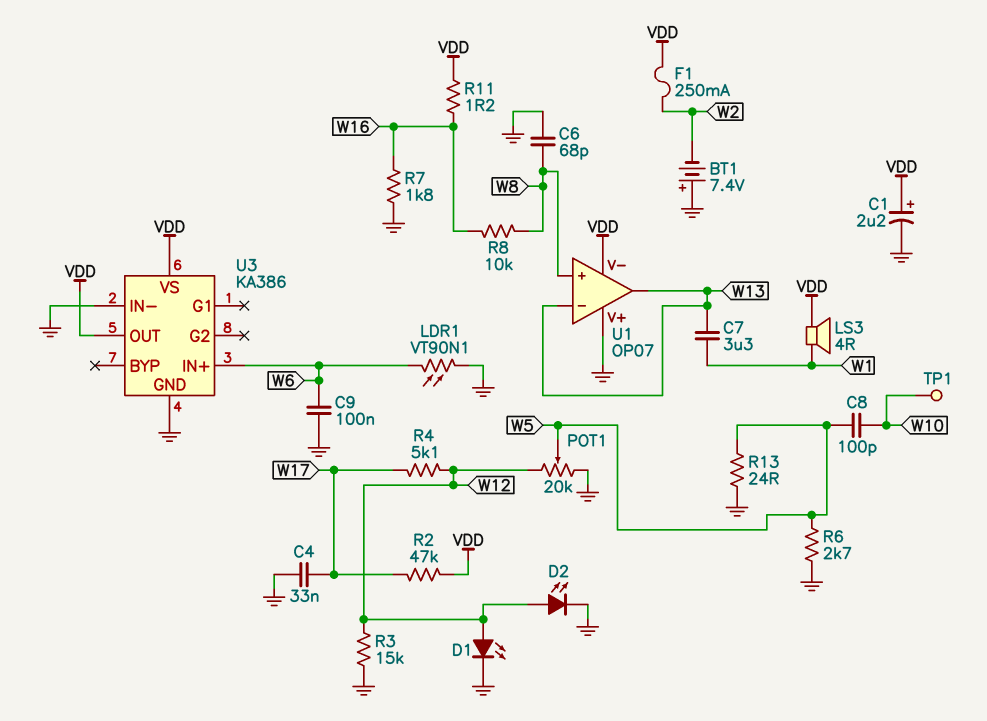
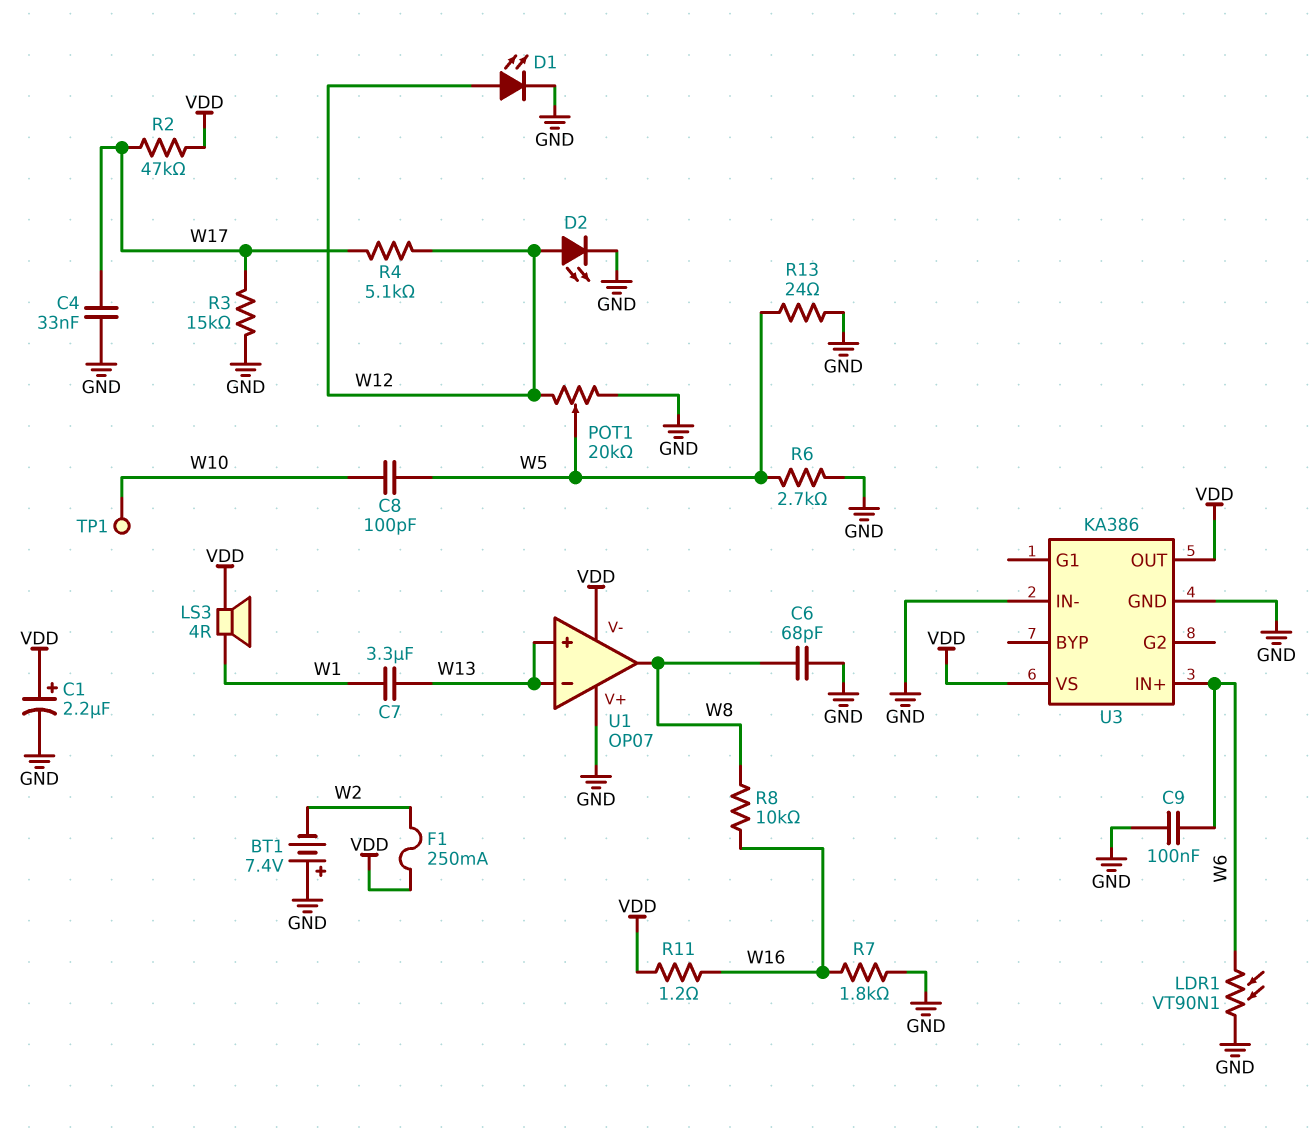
R3: 15k (GND, W12) -> 15k (GND, W17)
U1 pin in+: W8 -> W13
U1 pin out: W13 -> W8

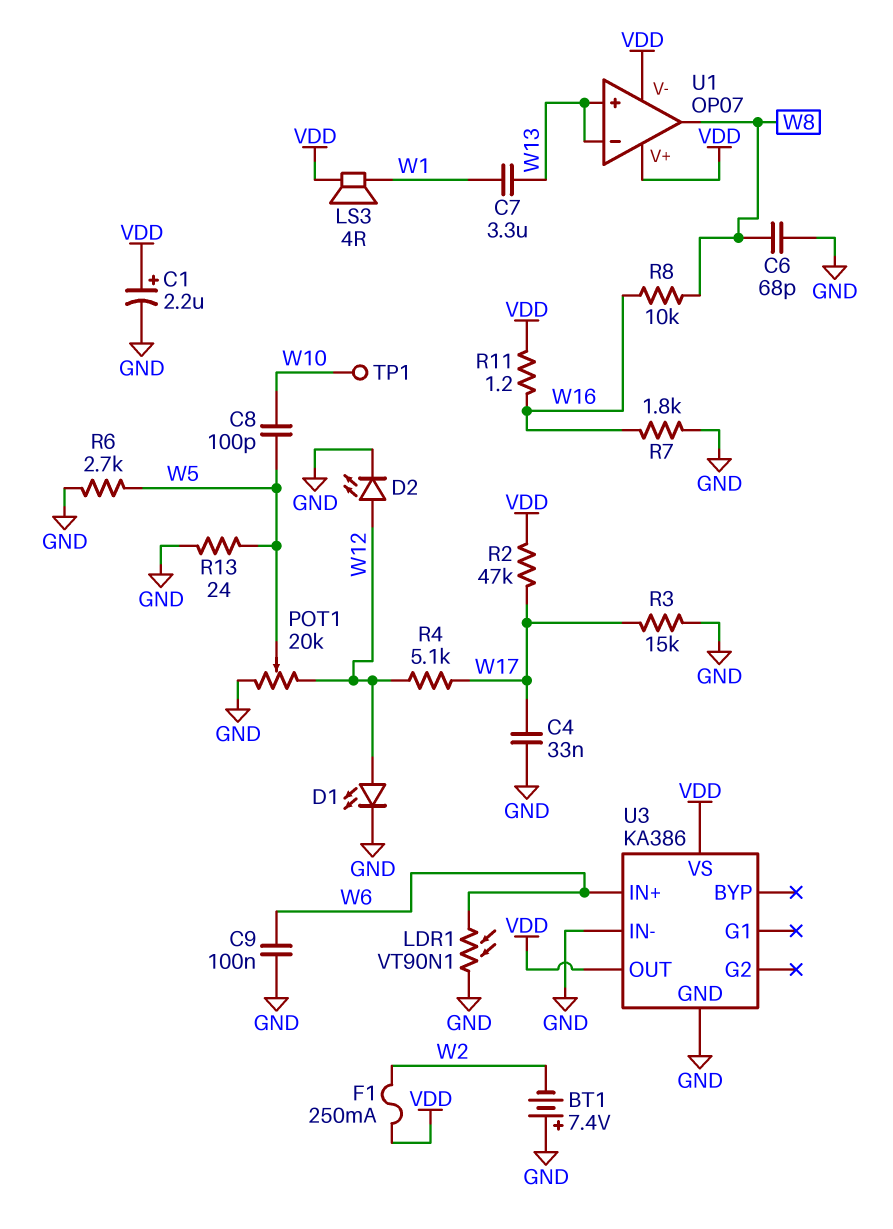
U1 pin V+: GND -> VDD

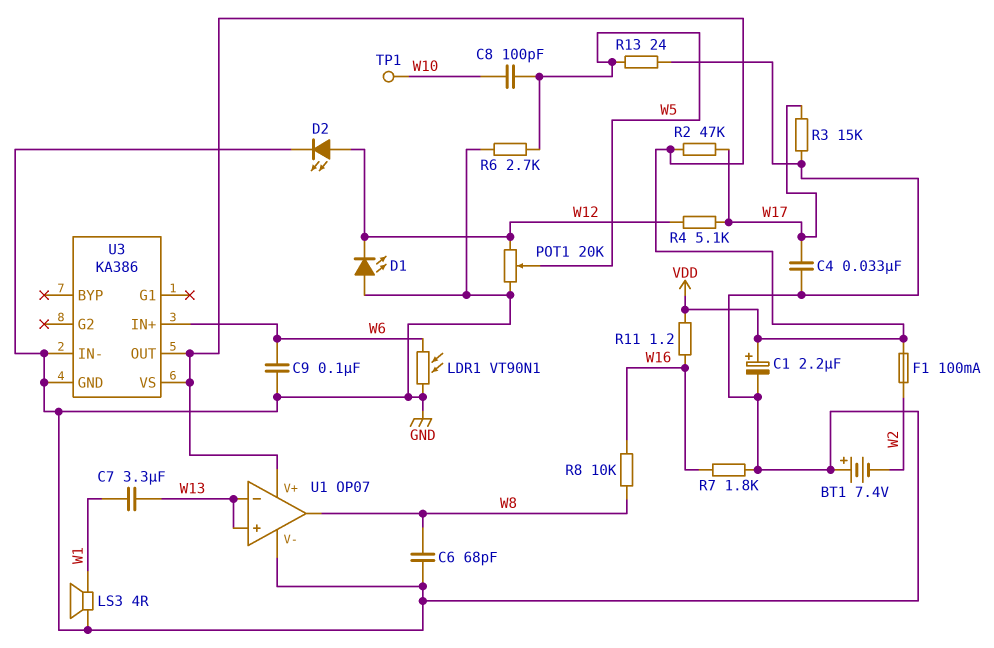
D1: LED (A W12, K GND) -> LED (A GND, K W12)
F1: 250mA (VDD, W2) -> 100mA (VDD, W2)
LS3: speaker 4R (VDD, W1) -> speaker 4R (GND, W1)
U1 pin V-: VDD -> GND

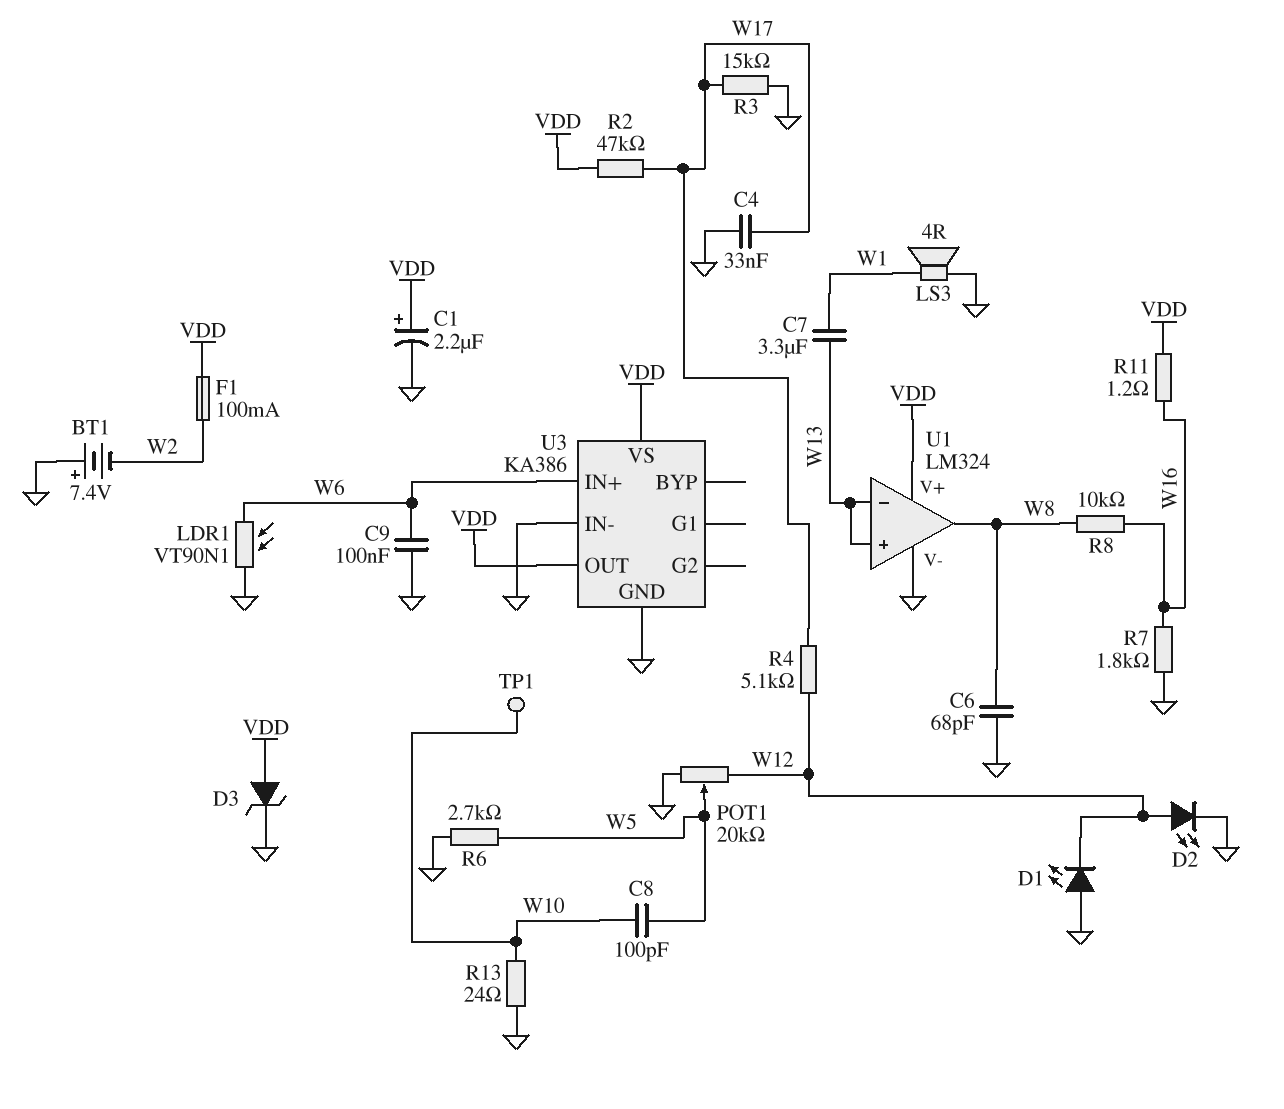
D3: none -> zener (A VDD, K GND)
R13: 24 (GND, W5) -> 24 (GND, W10)
U1: OP07 -> LM324

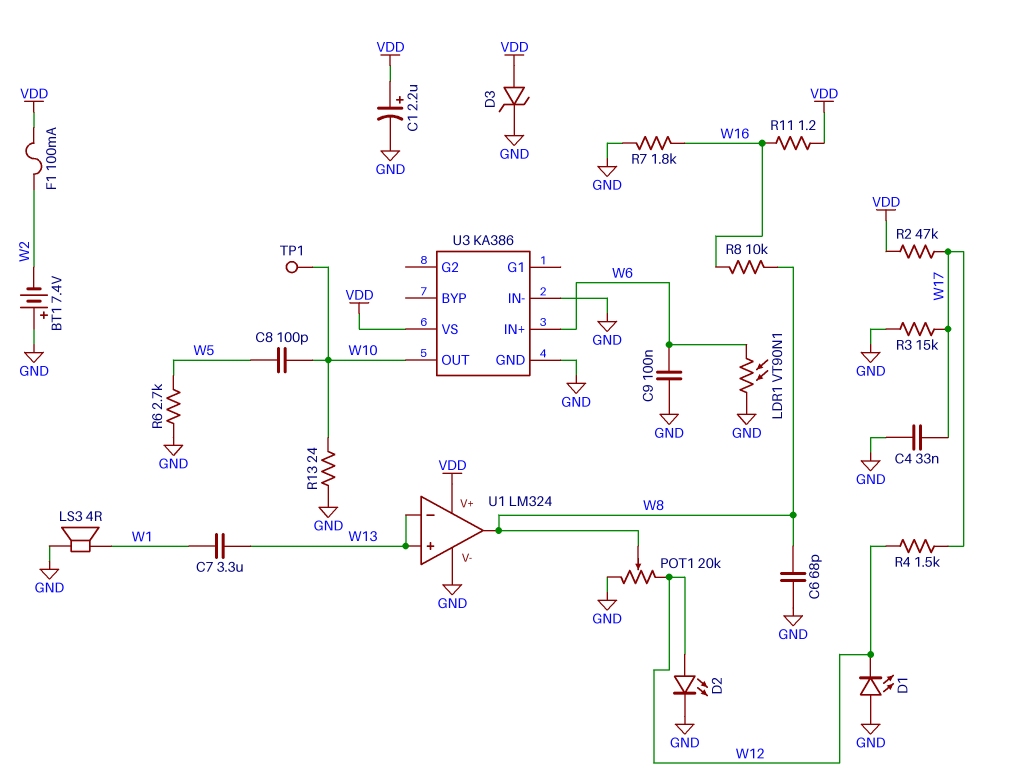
POT1: 20k (GND, W12, wiper W5) -> 20k (GND, W12, wiper W8)
R4: 5.1k (W12, W17) -> 1.5k (W12, W17)
U3 pin OUT: VDD -> W10

